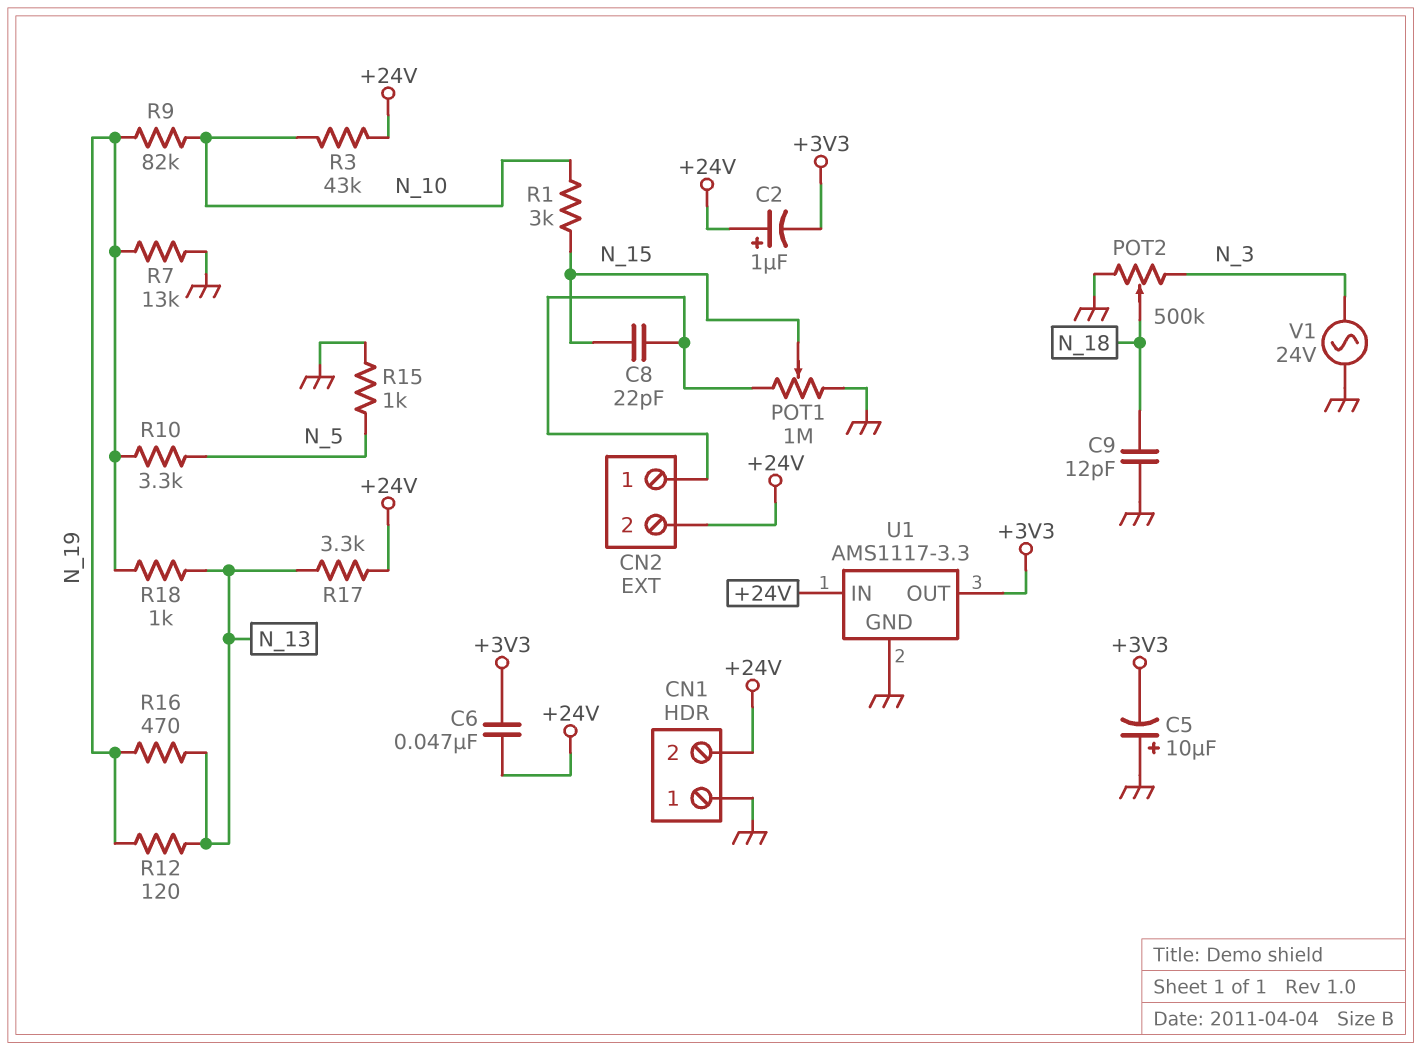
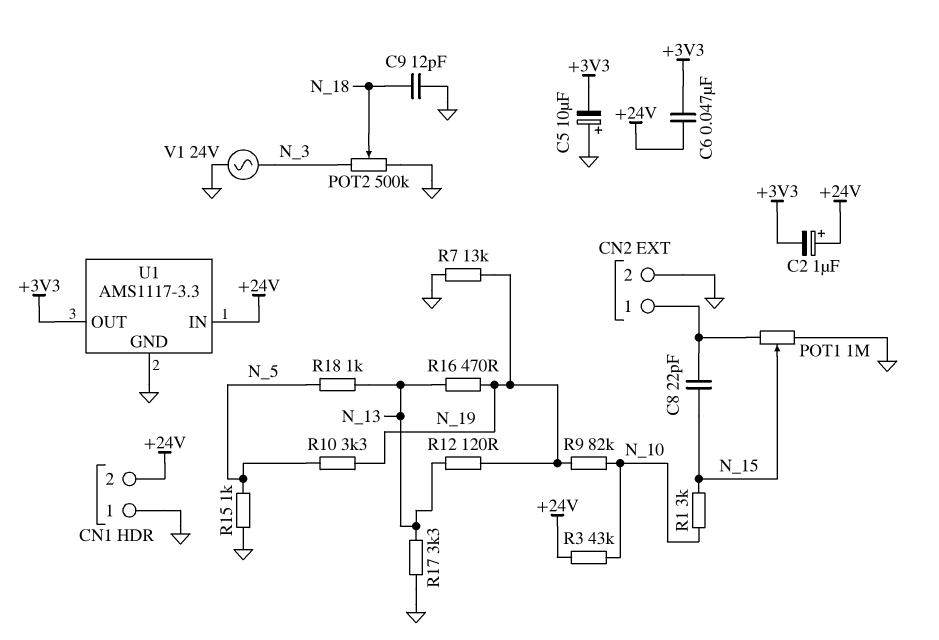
CN2 pin 2: +24V -> GND
R17: 3.3k (+24V, N_13) -> 3.3k (GND, N_13)
R18: 1k (N_13, N_19) -> 1k (N_5, N_13)

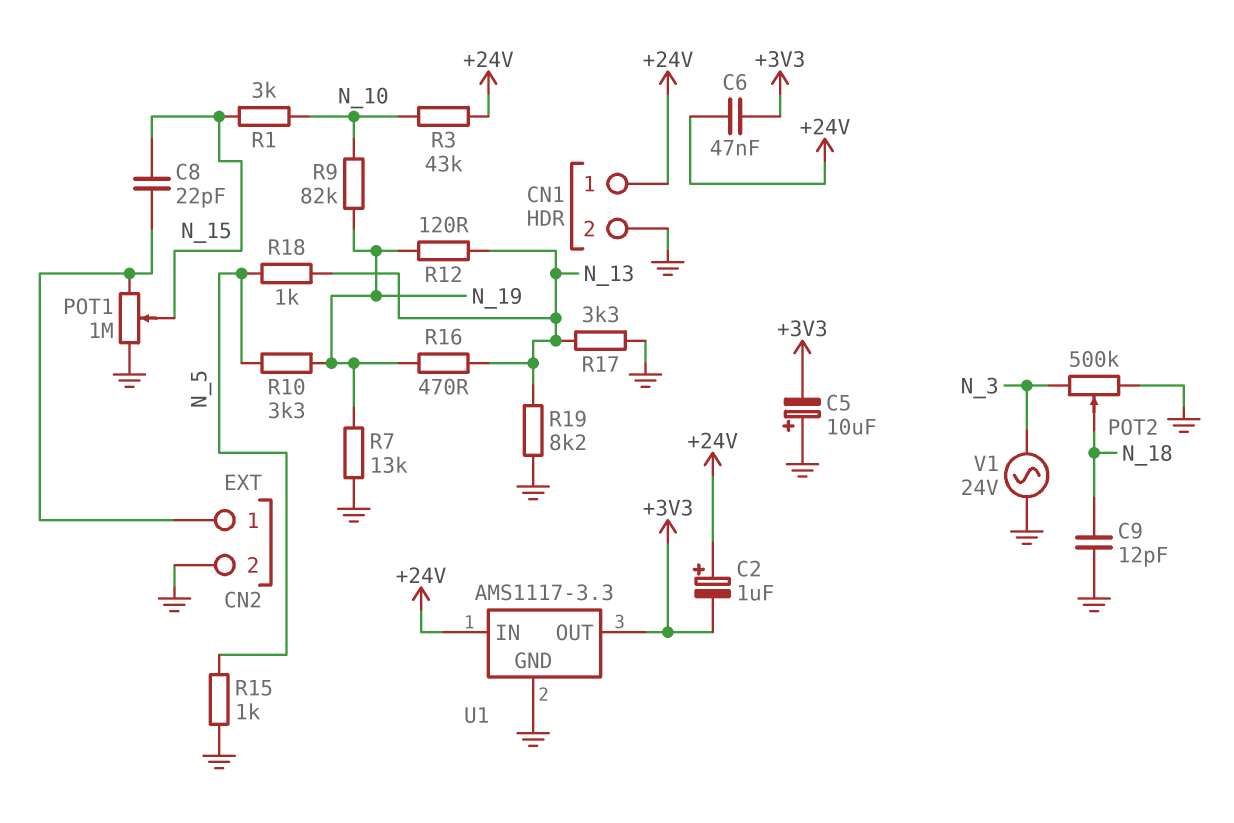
CN1 pin 1: GND -> +24V
CN1 pin 2: +24V -> GND
R19: none -> 8.2k (GND, N_13)

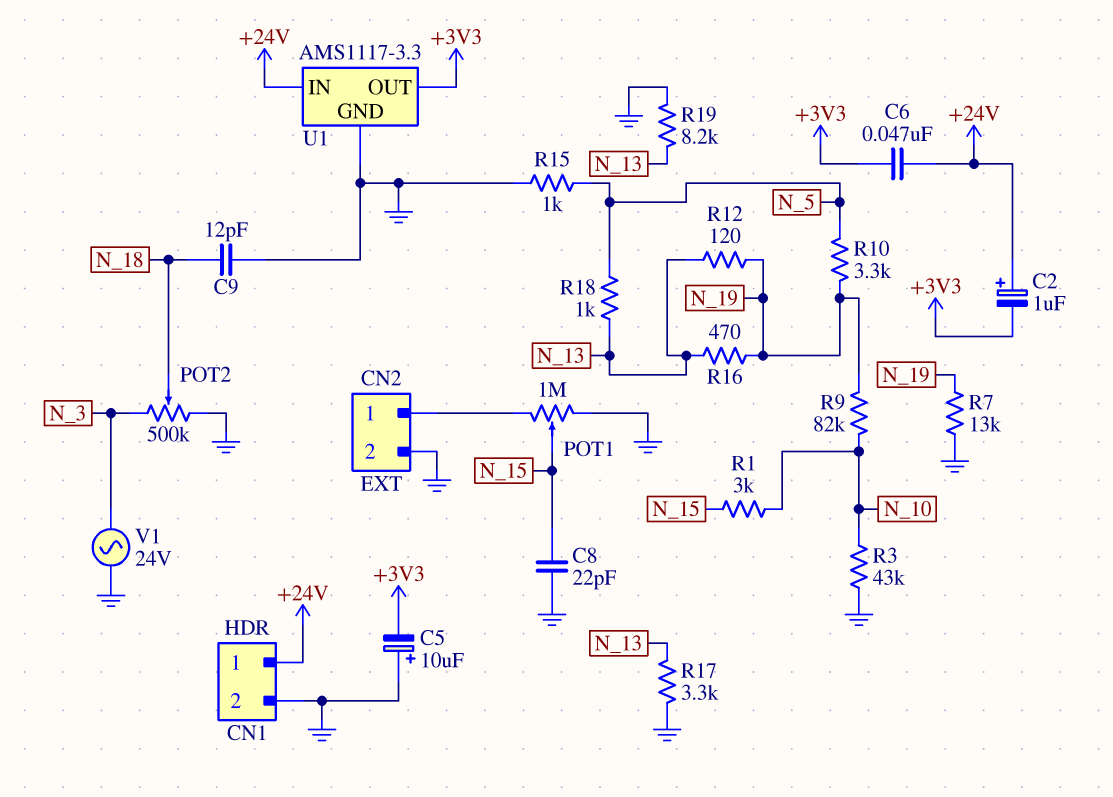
C8: 22pF (CN2/1, N_15) -> 22pF (GND, N_15)
R3: 43k (+24V, N_10) -> 43k (GND, N_10)

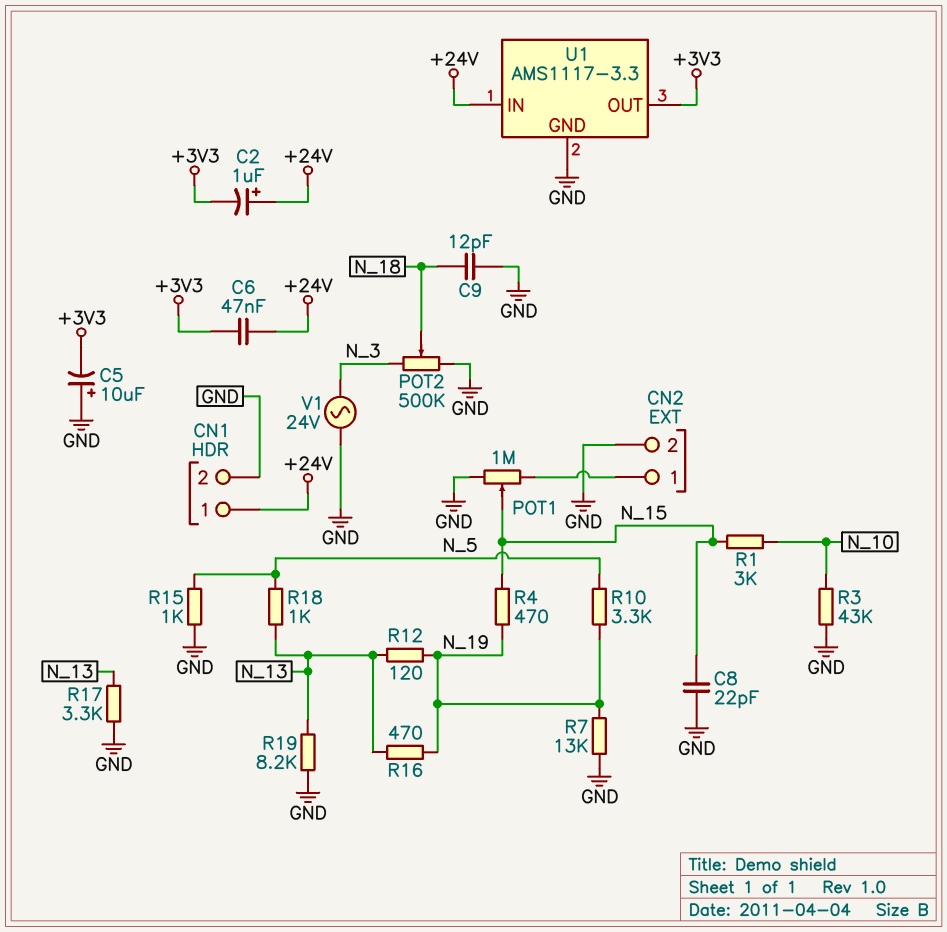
R4: none -> 470 (N_15, N_19)
R9: 82k (N_10, N_19) -> none

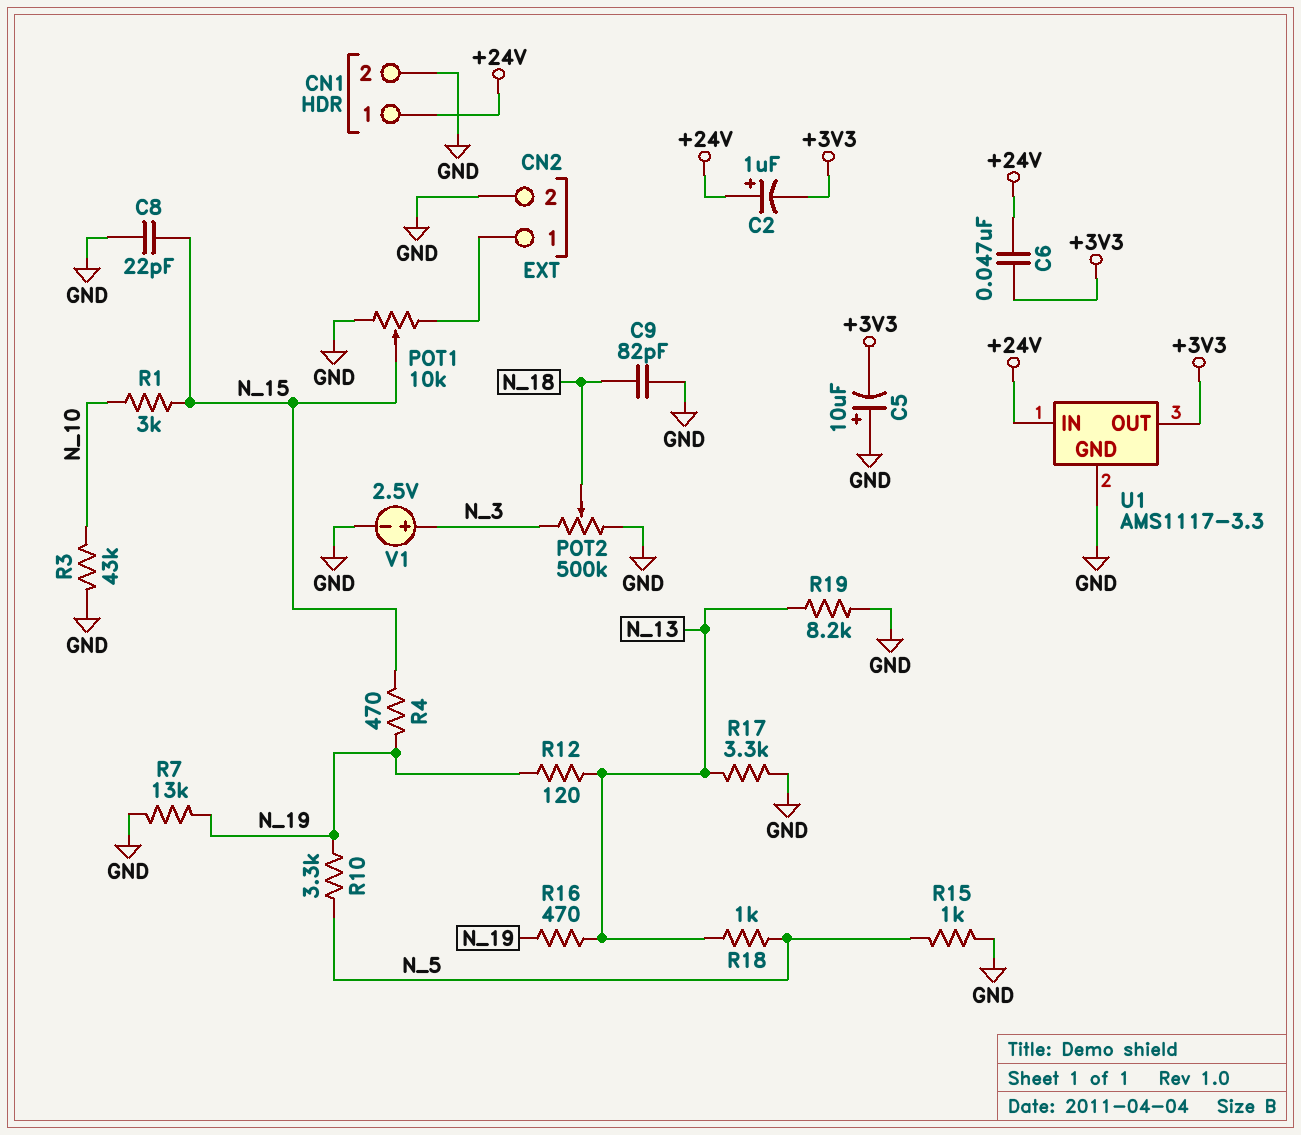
C9: 12pF (GND, N_18) -> 82pF (GND, N_18)
POT1: 1M (CN2/1, GND, wiper N_15) -> 10k (CN2/1, GND, wiper N_15)
V1: AC 24V (GND, N_3) -> 2.5V (plus N_3, minus GND)

